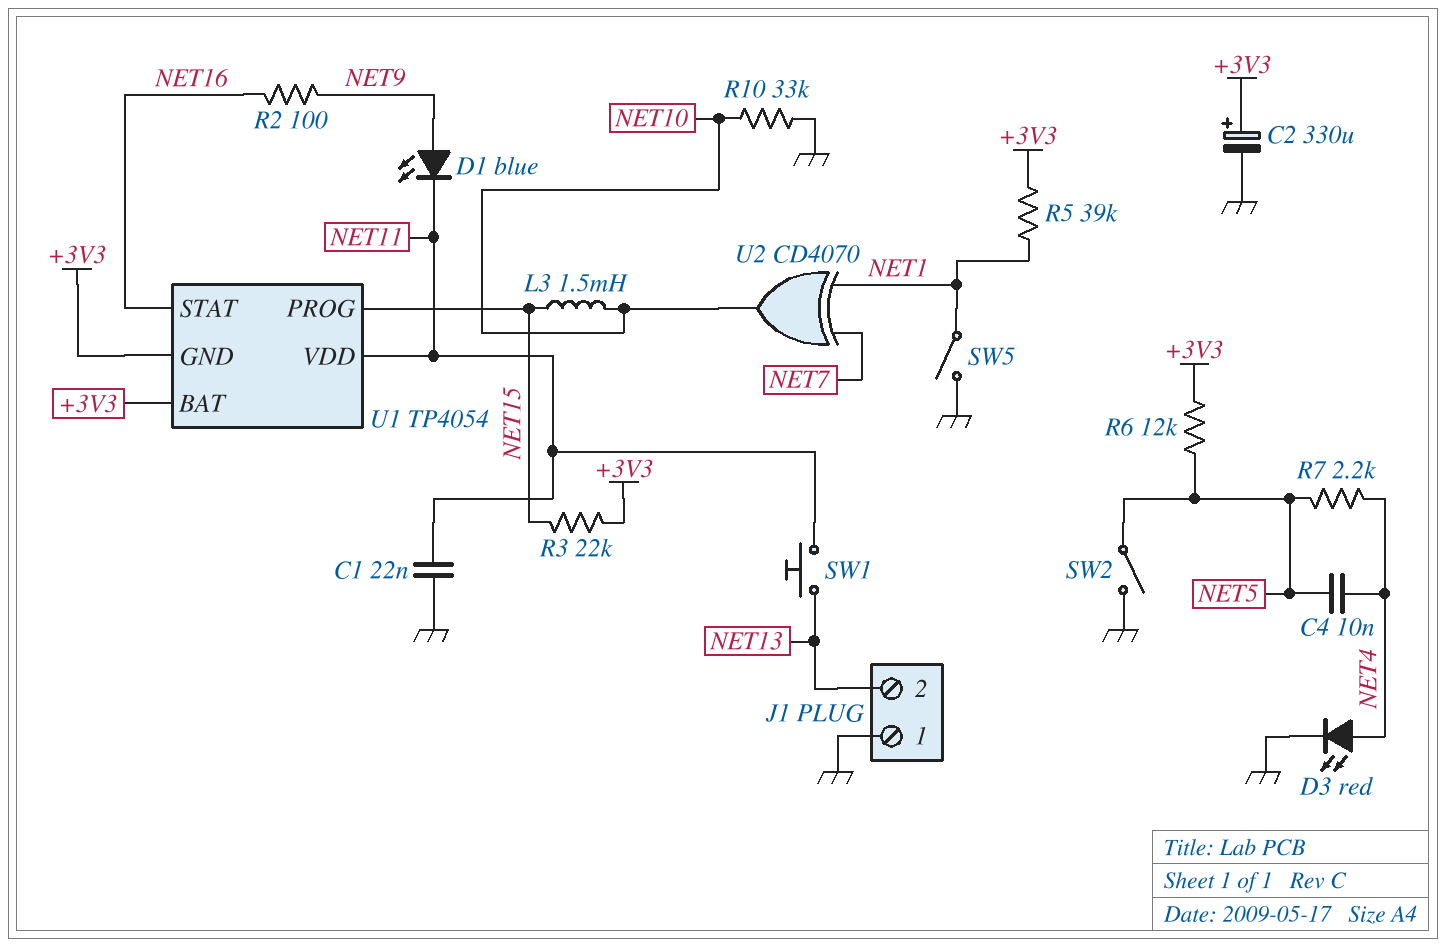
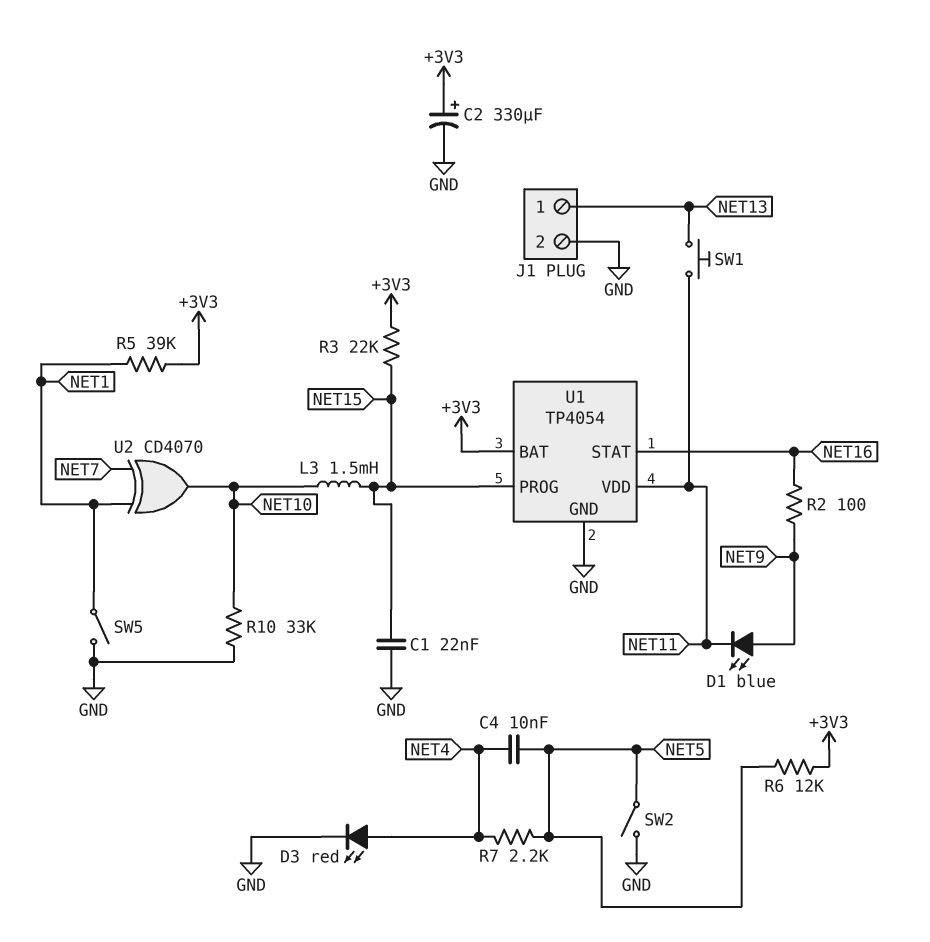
C1: 22nF (GND, NET11) -> 22nF (GND, NET15)
J1 pin 1: GND -> NET13
J1 pin 2: NET13 -> GND
U1 pin GND: +3V3 -> GND

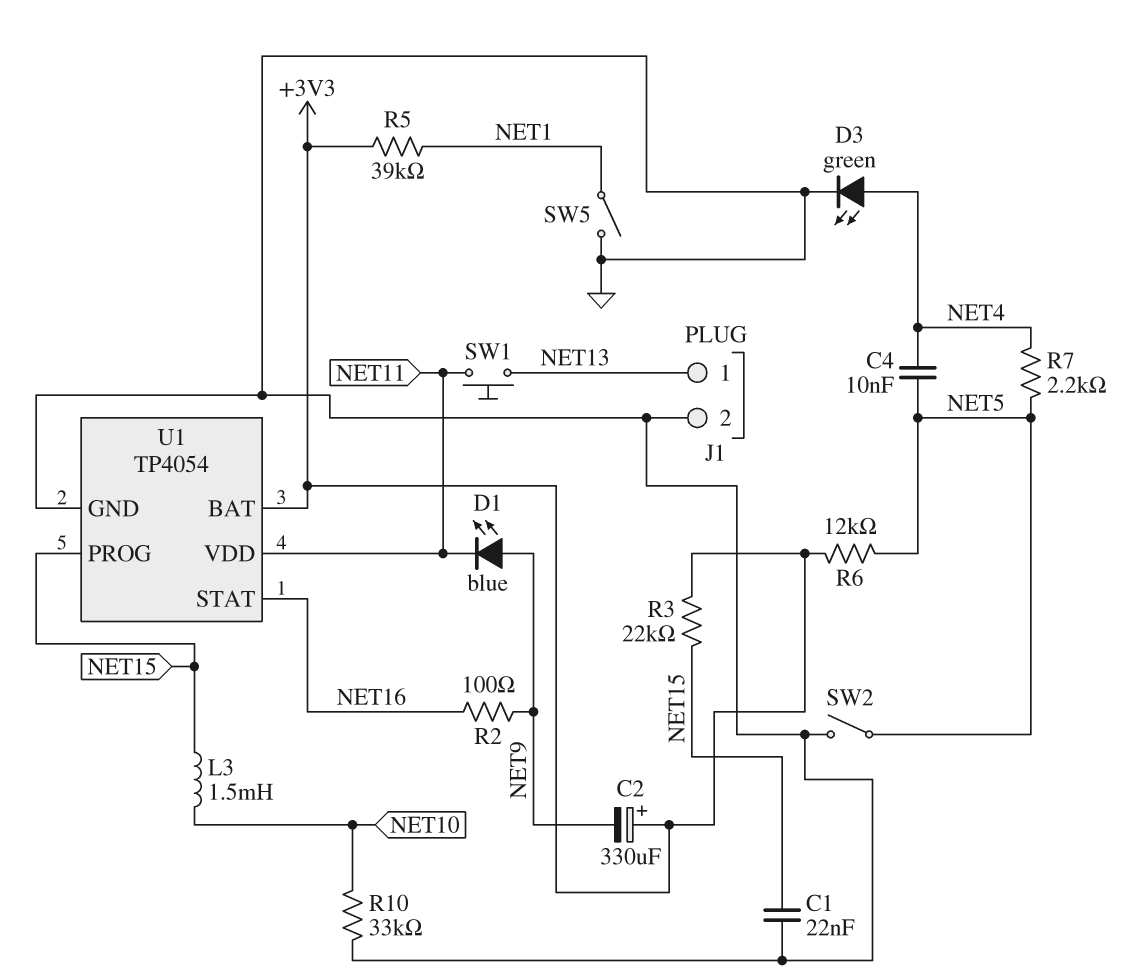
C2: 330uF (plus +3V3, minus GND) -> 330uF (plus +3V3, minus NET9)
D3: LED red (A NET4, K GND) -> LED green (A NET4, K GND)
U2: XOR CD4070 (in NET1, in NET7, out NET10) -> none

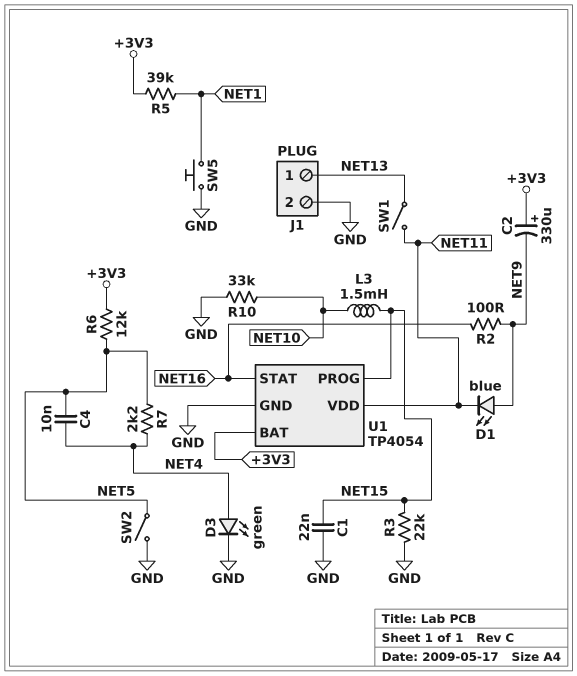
R3: 22k (+3V3, NET15) -> 22k (GND, NET15)
SW1: button (NET11, NET13) -> switch (NET11, NET13)
SW5: switch (GND, NET1) -> button (GND, NET1)

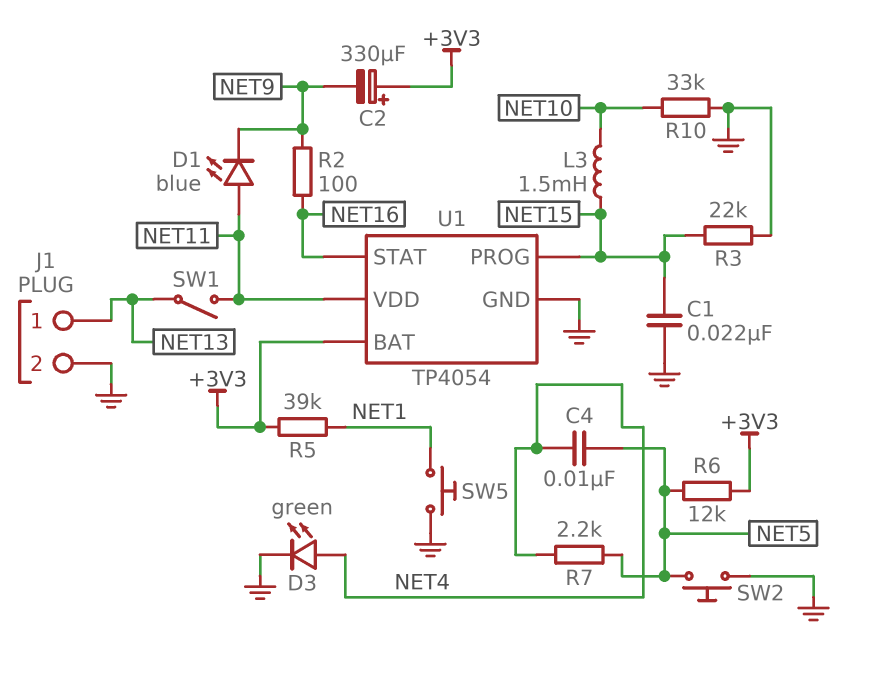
D1: LED blue (A NET9, K NET11) -> LED blue (A NET11, K NET9)
SW2: switch (GND, NET5) -> button (GND, NET5)

